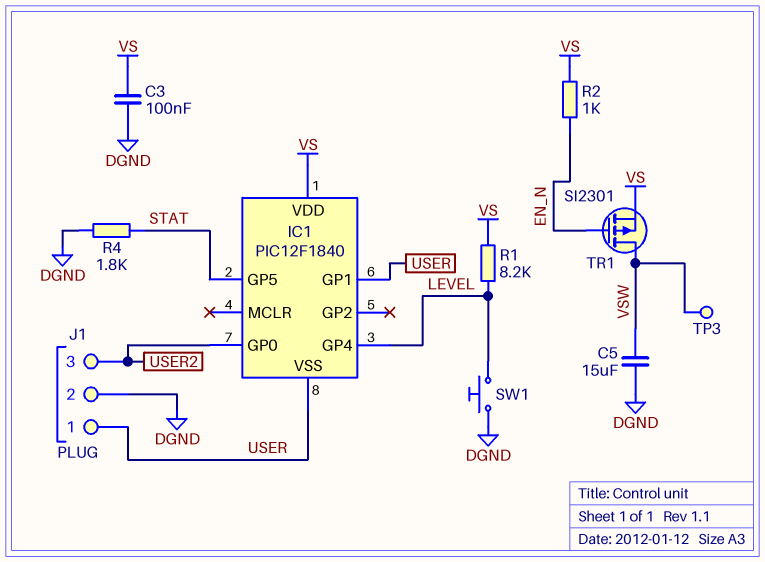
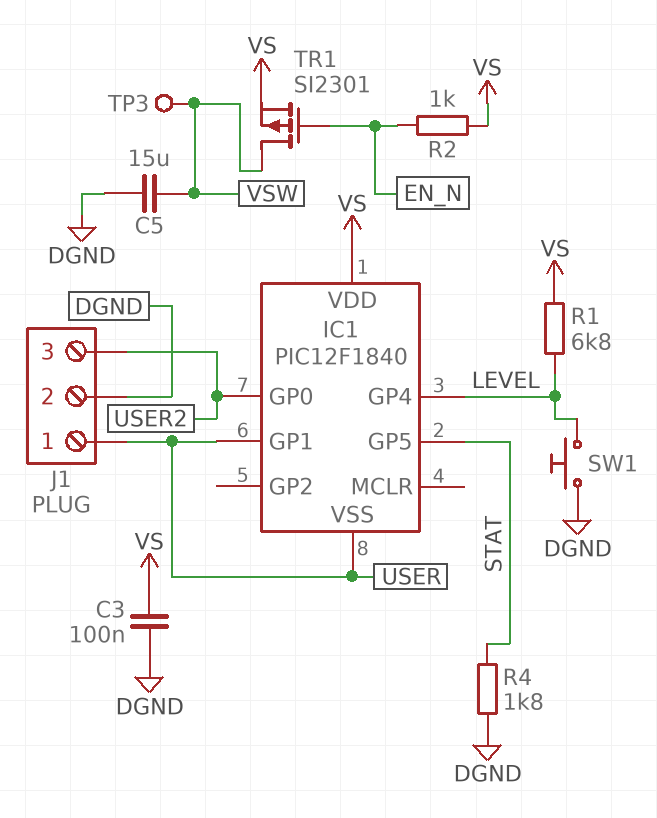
R1: 8.2k (LEVEL, VS) -> 6.8k (LEVEL, VS)

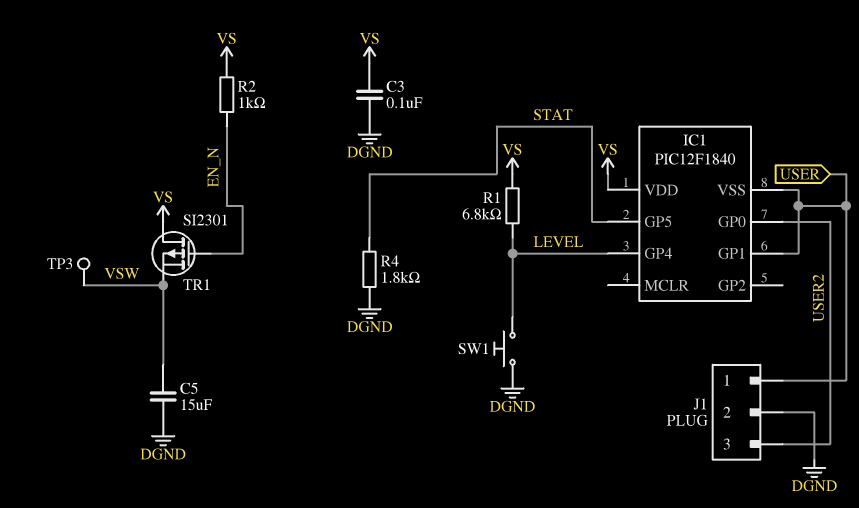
TR1: PMOS SI2301 (G EN_N, D VSW, S VS) -> PMOS SI2301 (G EN_N, D VS, S VSW)

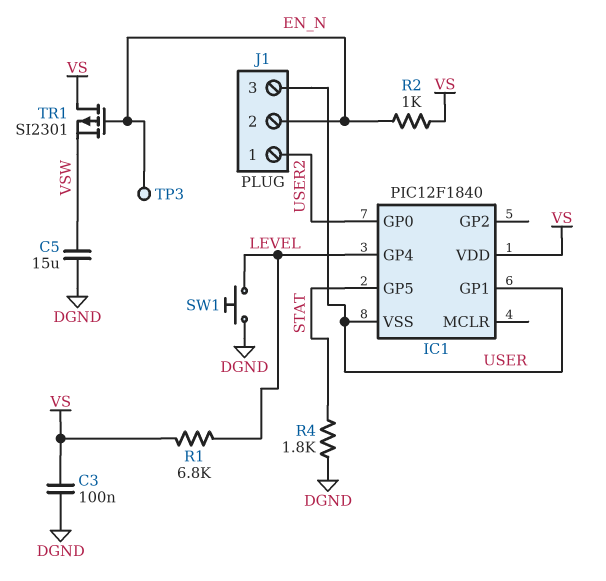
J1 pin 1: USER -> USER2
J1 pin 2: DGND -> EN_N
J1 pin 3: USER2 -> USER
TP3: test point (VSW) -> test point (EN_N)

